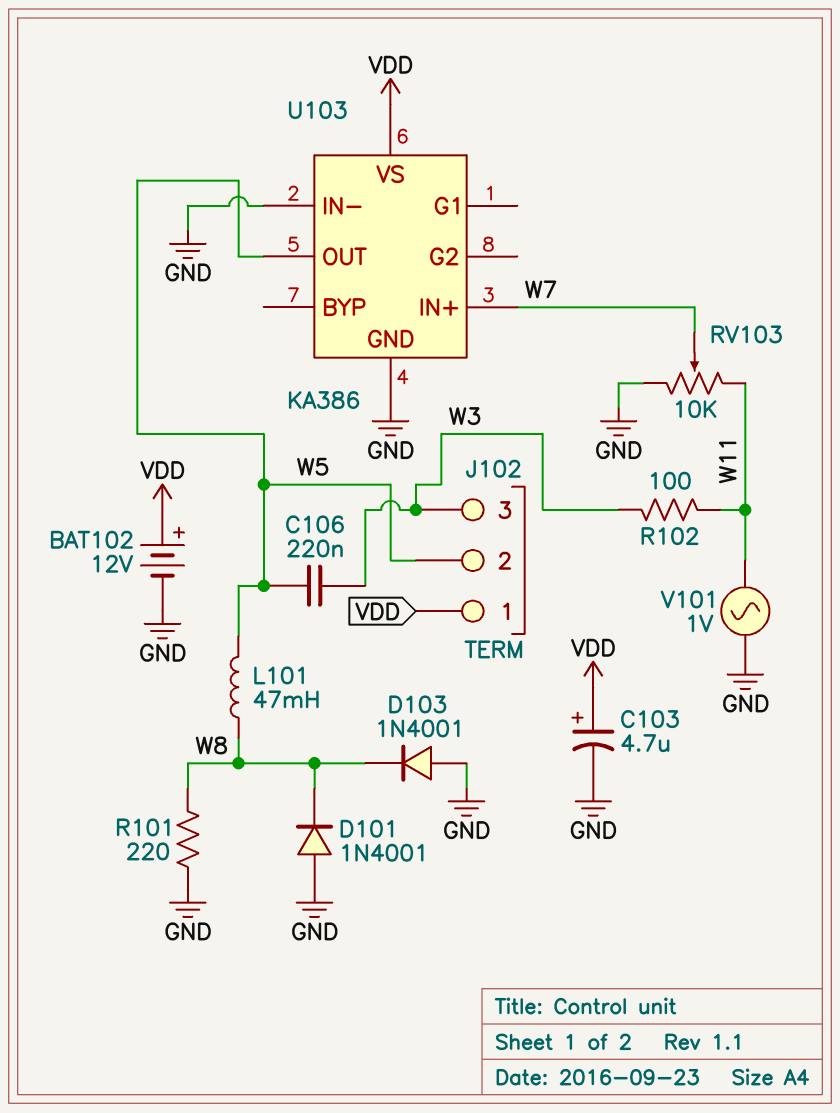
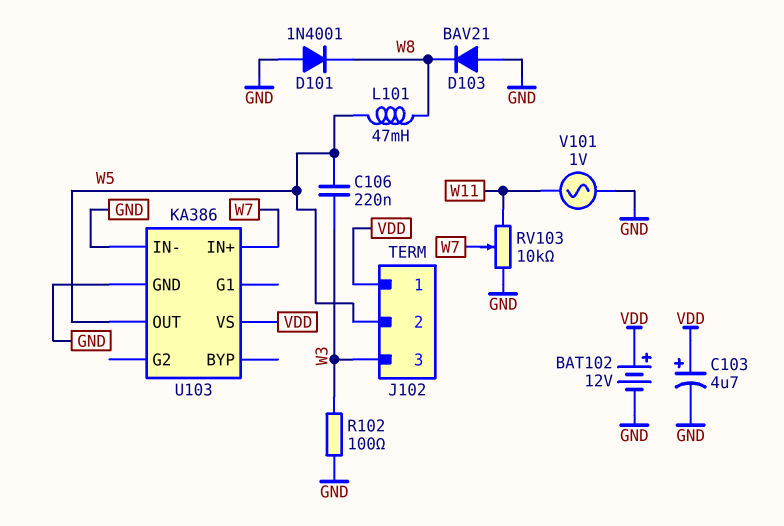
D103: diode 1N4001 (A GND, K W8) -> diode BAV21 (A GND, K W8)
R101: 220 (GND, W8) -> none
R102: 100 (W3, W11) -> 100 (GND, W3)

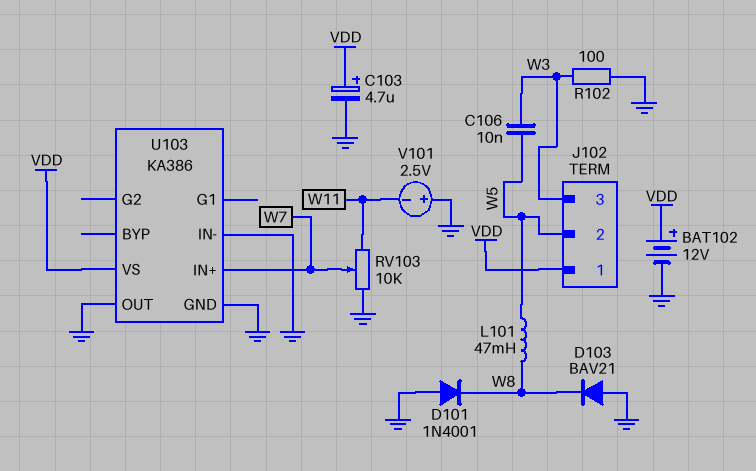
C106: 220nF (W3, W5) -> 10nF (W3, W5)
U103 pin OUT: W5 -> GND
V101: AC 1V (GND, W11) -> 2.5V (plus GND, minus W11)

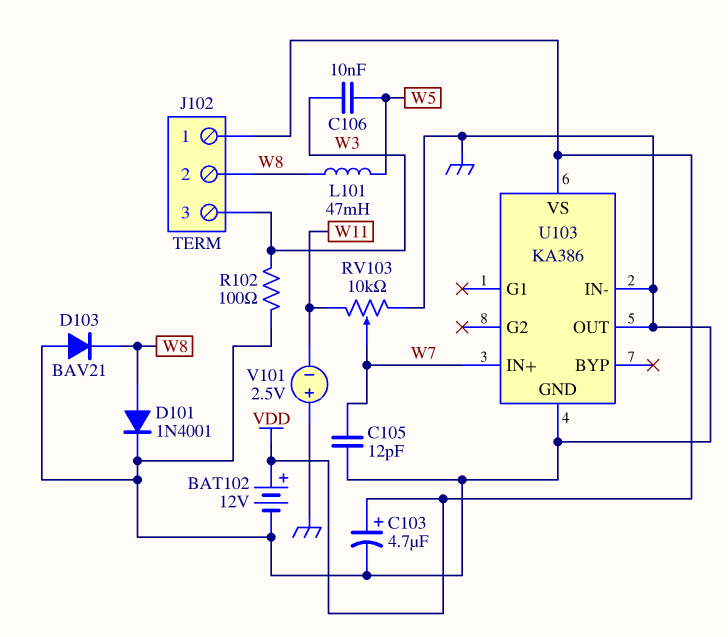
C105: none -> 12pF (GND, W7)
D101: diode 1N4001 (A GND, K W8) -> diode 1N4001 (A W8, K GND)
J102 pin 2: W5 -> W8

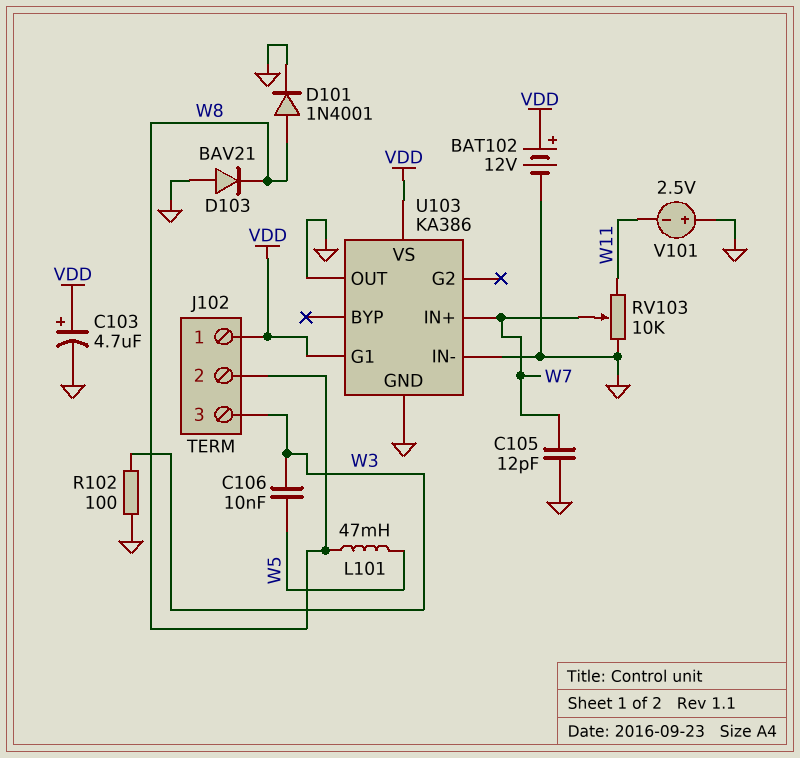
U103 pin G1: none -> VDD

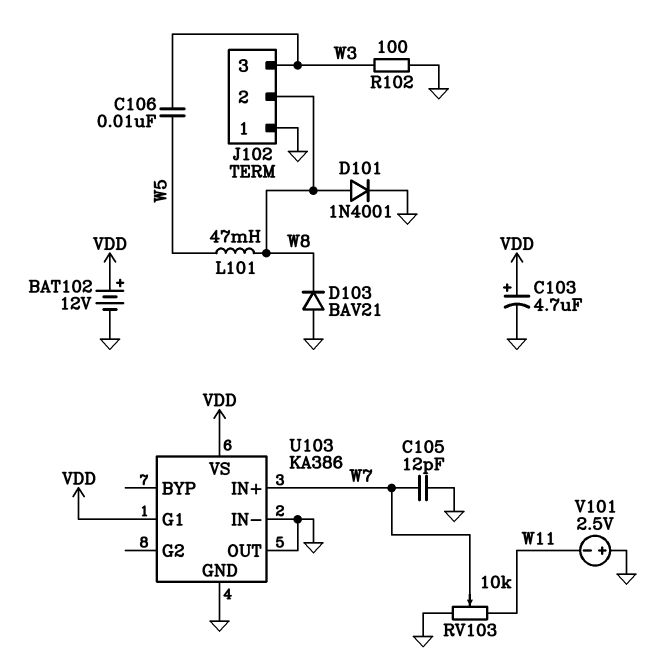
J102 pin 1: VDD -> GND

